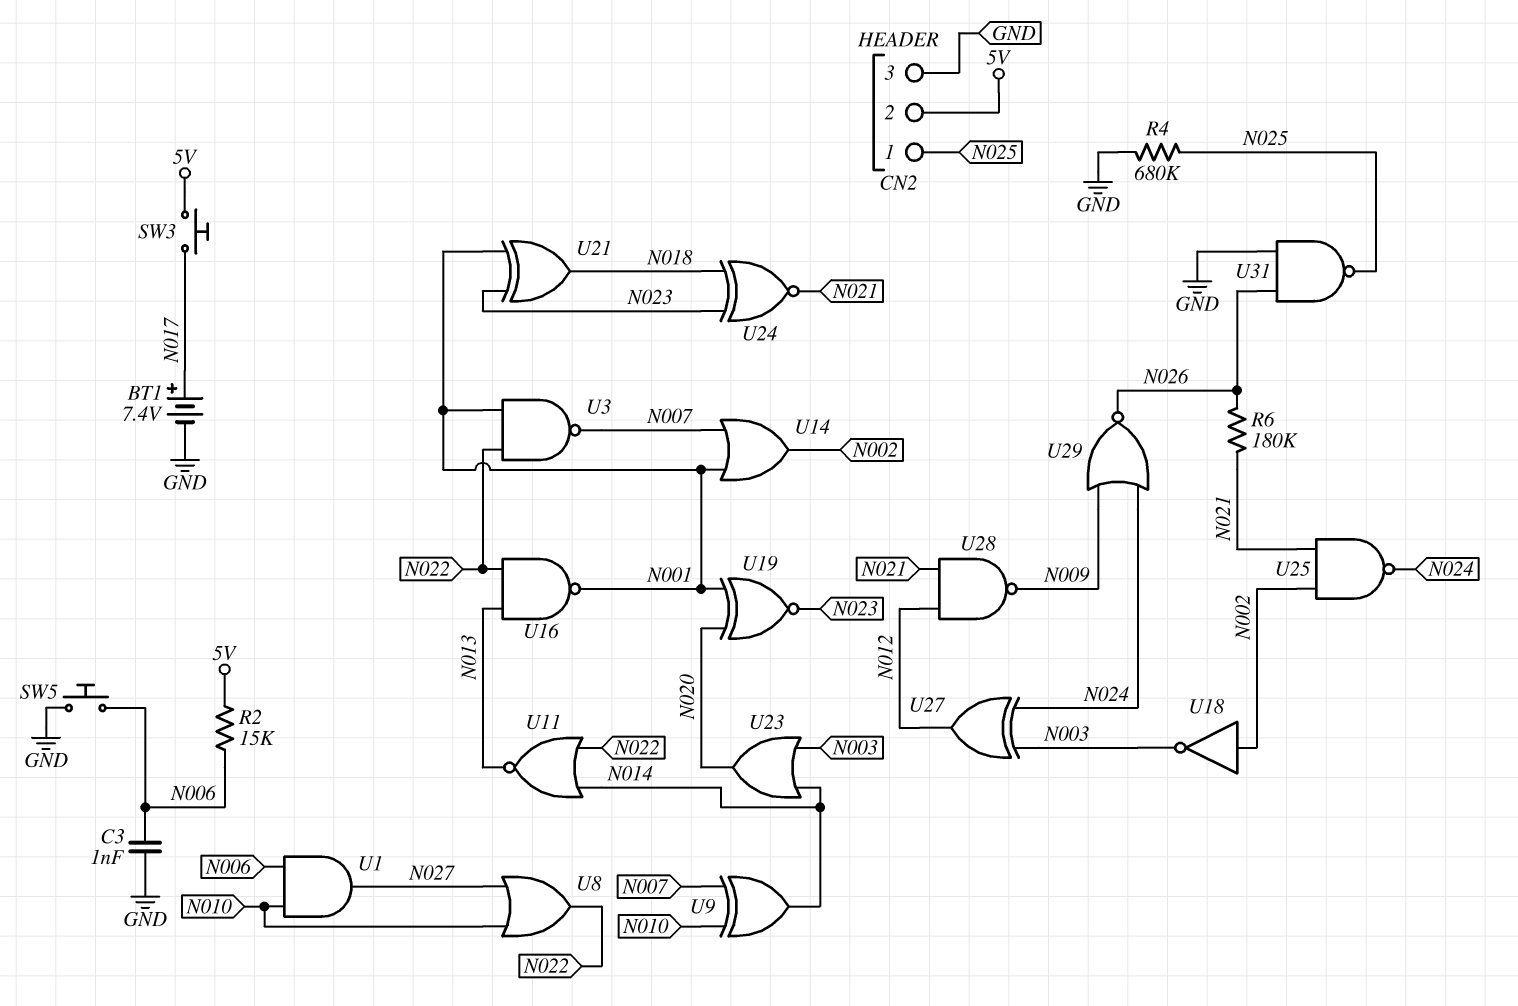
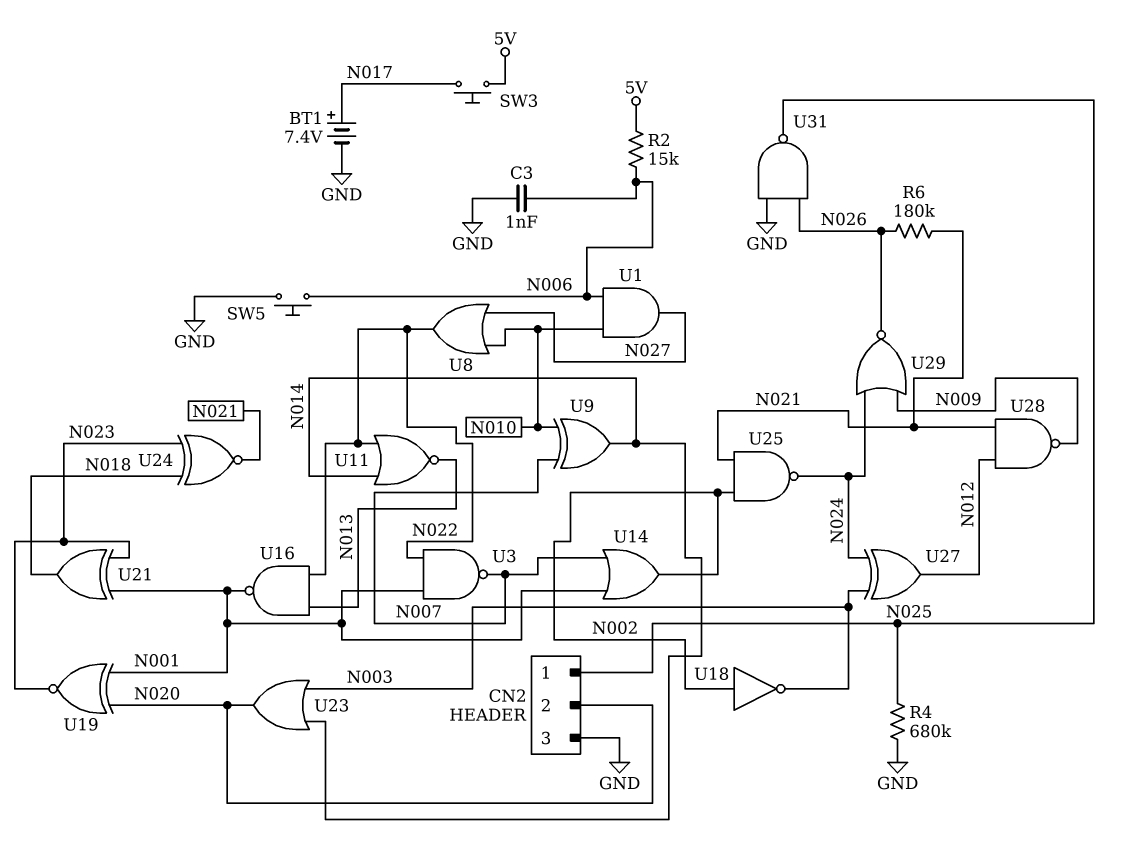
CN2 pin 2: 5V -> N020

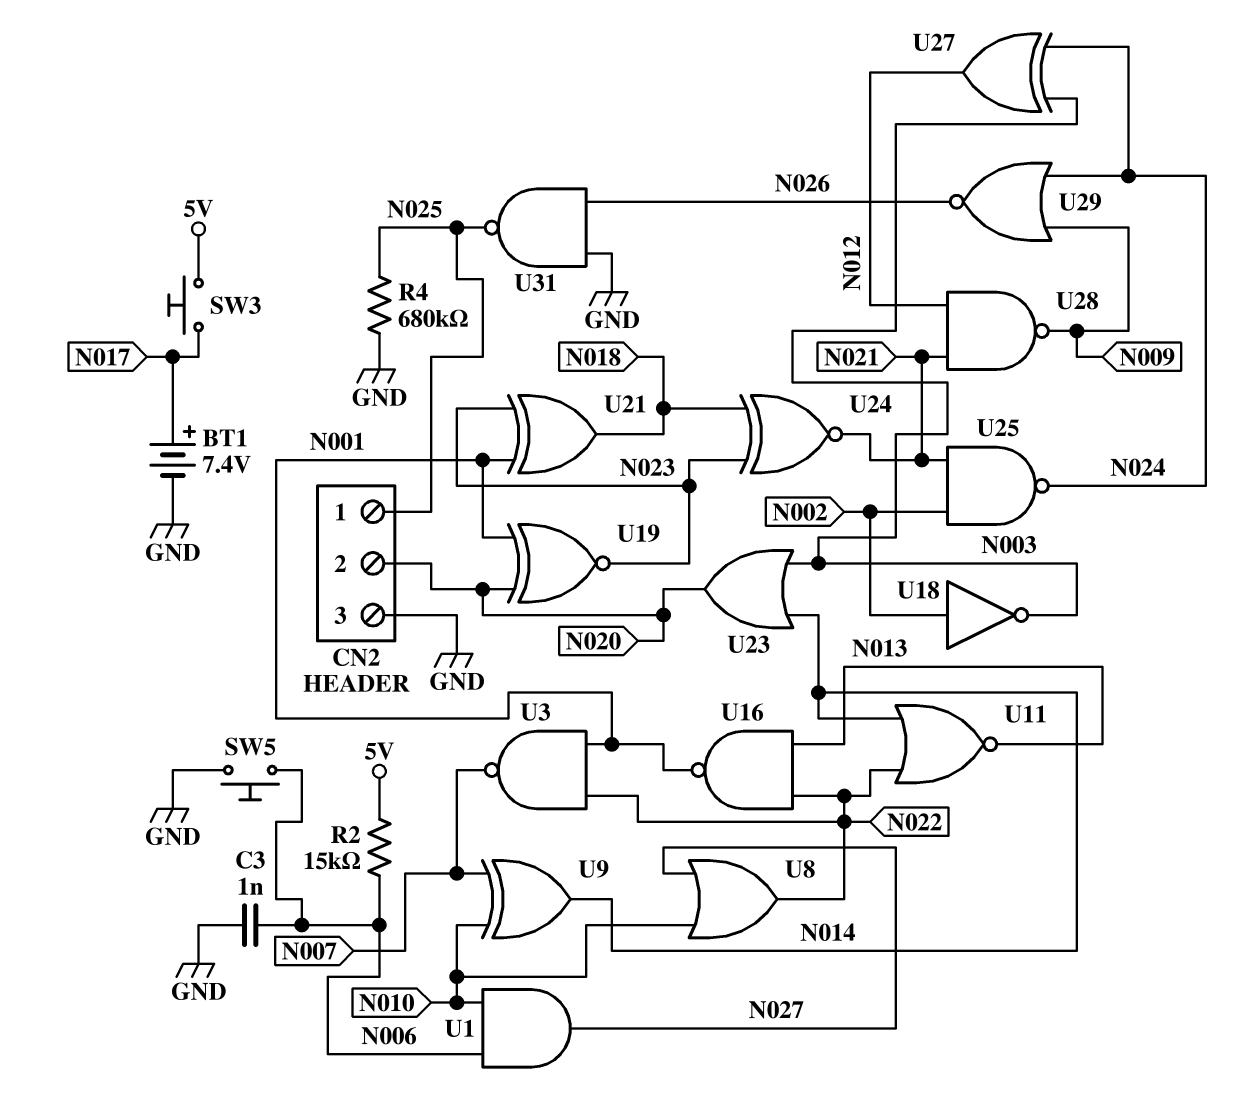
R6: 180k (N021, N026) -> none
U14: OR (in N001, in N007, out N002) -> none

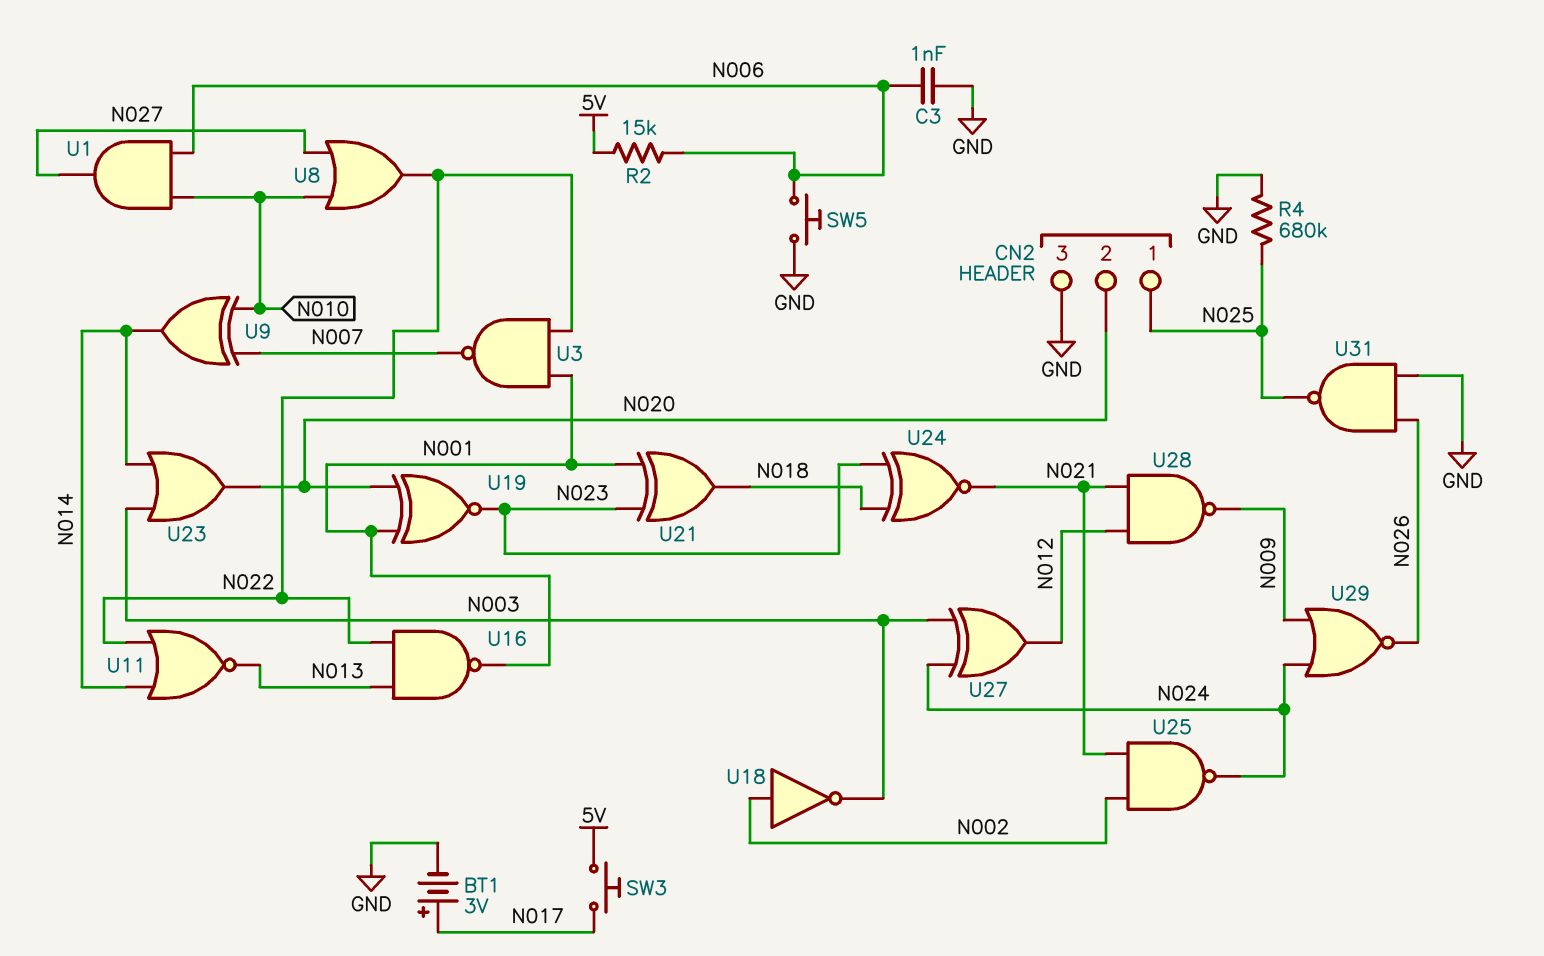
BT1: 7.4V (plus N017, minus GND) -> 3V (plus N017, minus GND)

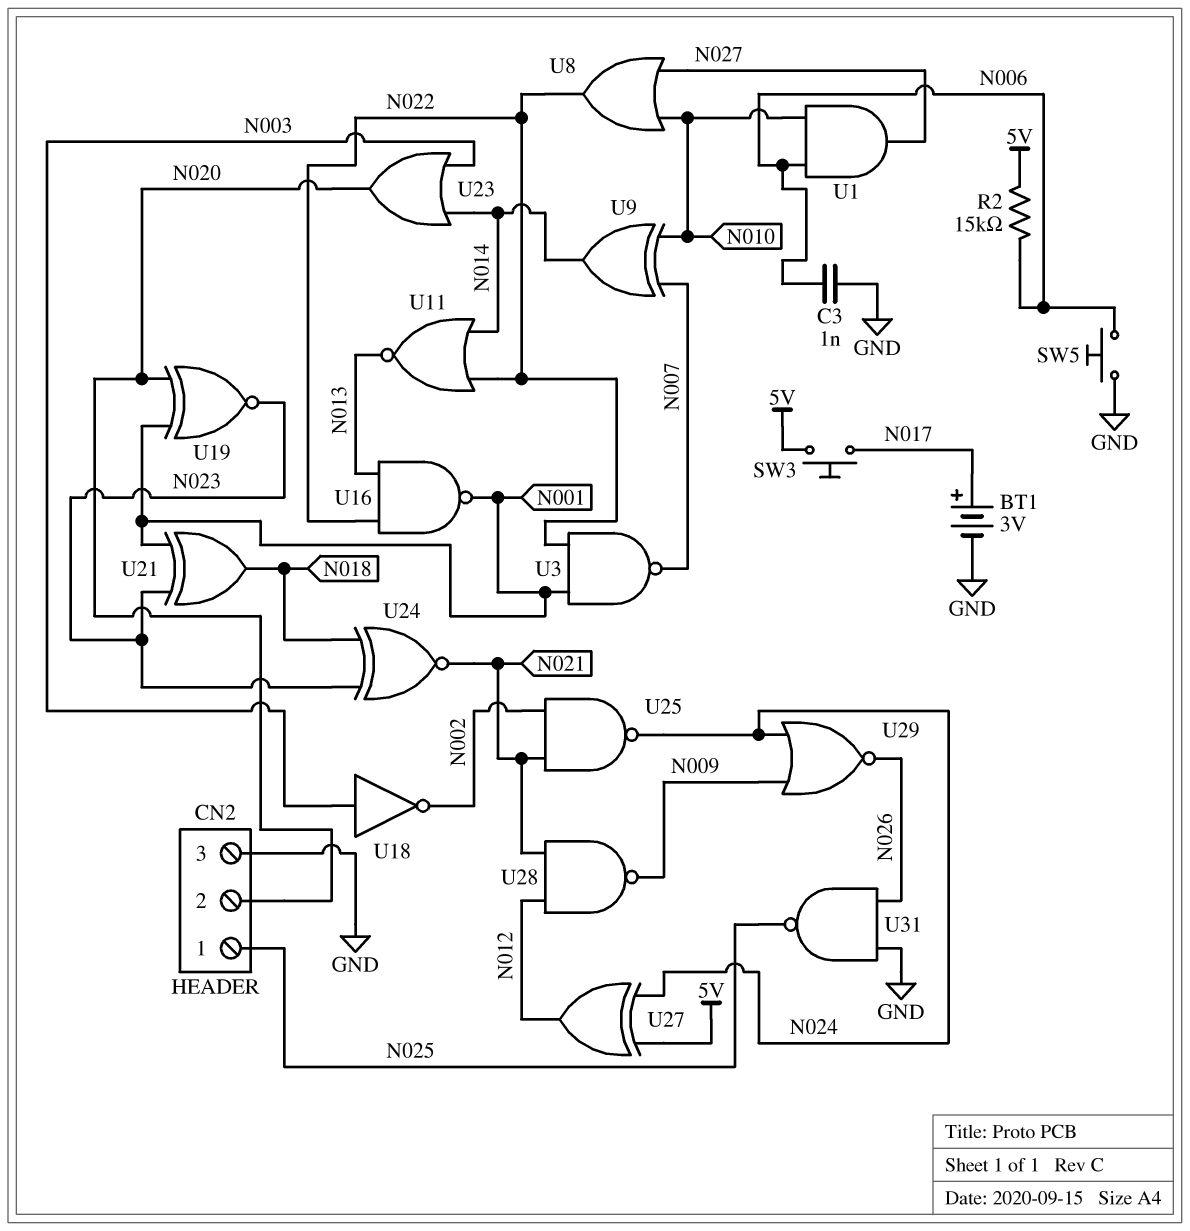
R4: 680k (GND, N025) -> none
U18: NOT (in N002, out N003) -> NOT (in N003, out N002)
U27: XOR (in N003, in N024, out N012) -> XOR (in 5V, in N024, out N012)

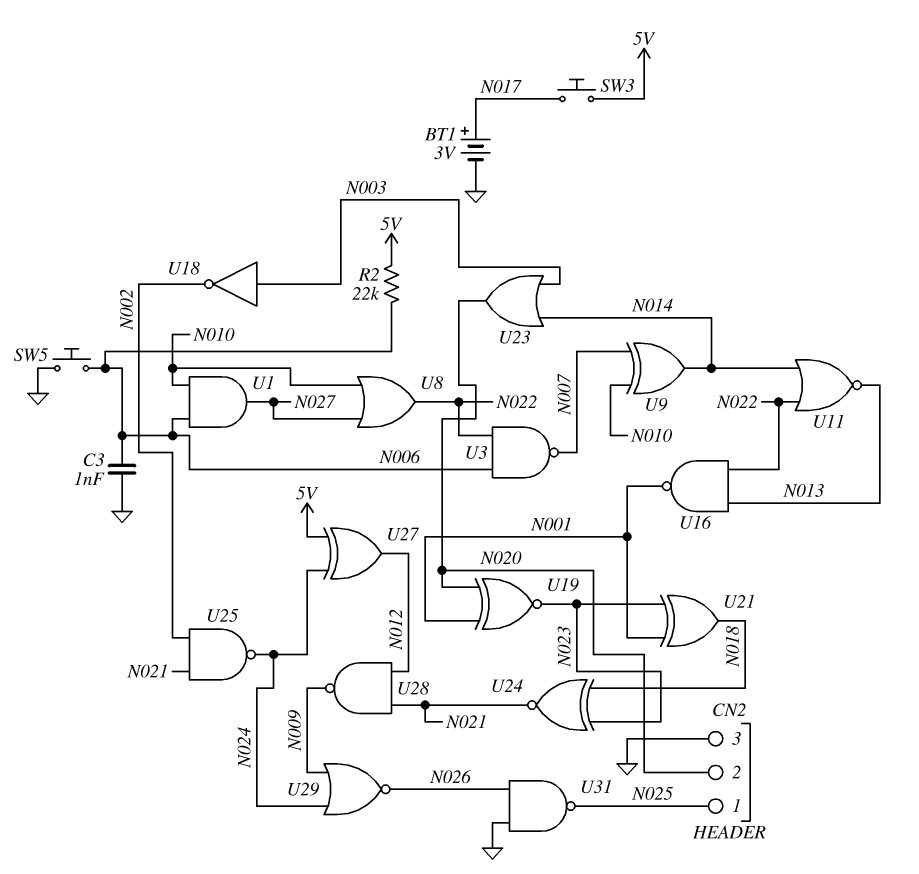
R2: 15k (5V, N006) -> 22k (5V, N006)
U3: NAND (in N001, in N022, out N007) -> NAND (in N006, in N022, out N007)

